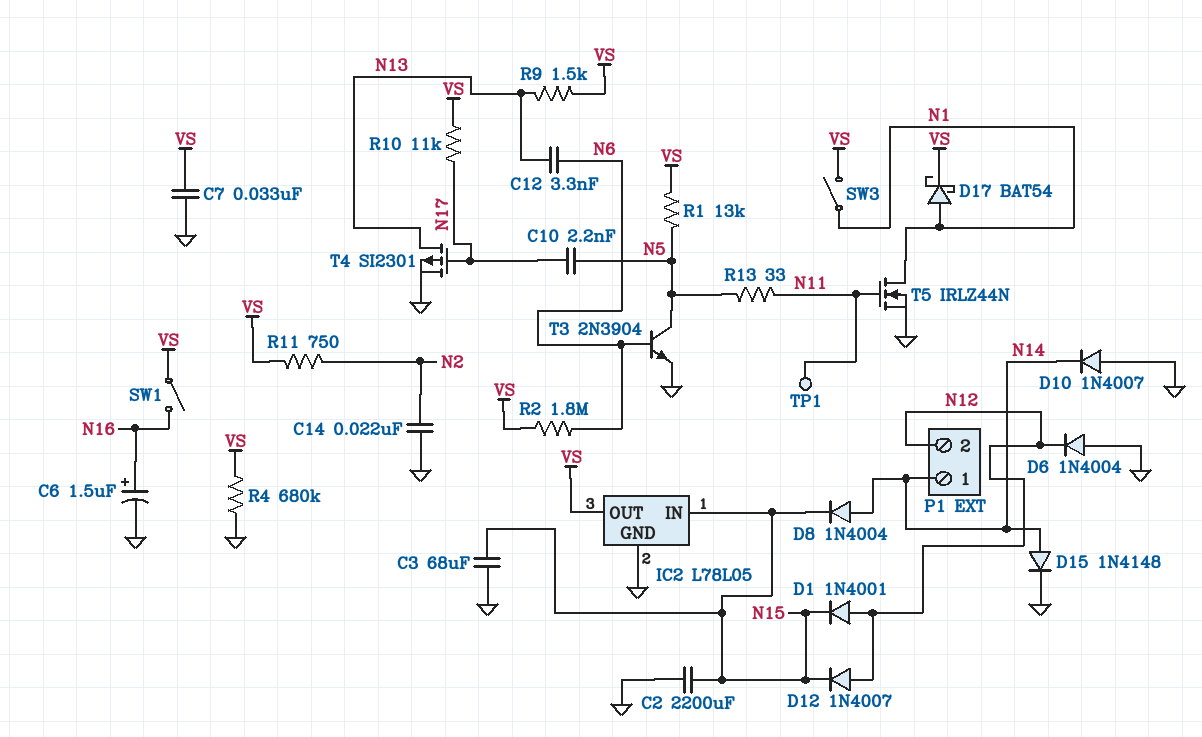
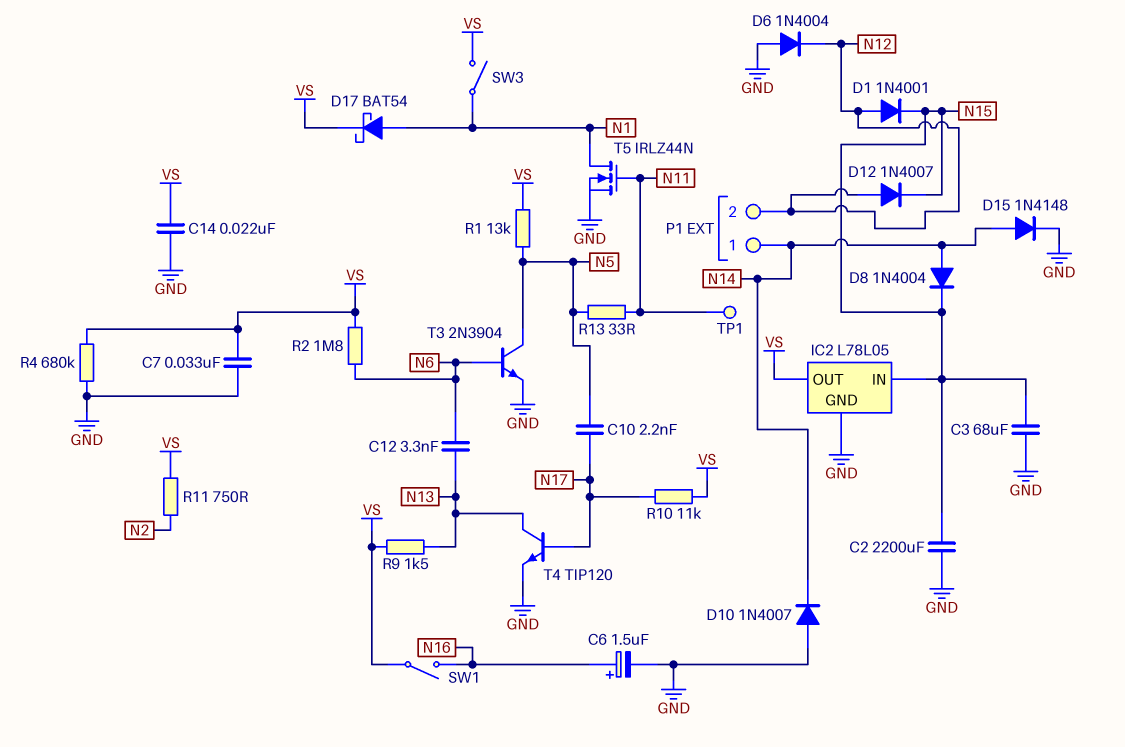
C14: 22nF (GND, N2) -> 22nF (GND, VS)
T4: PMOS SI2301 (G N17, D N13, S GND) -> NPN TIP120 (B N17, C N13, E GND)

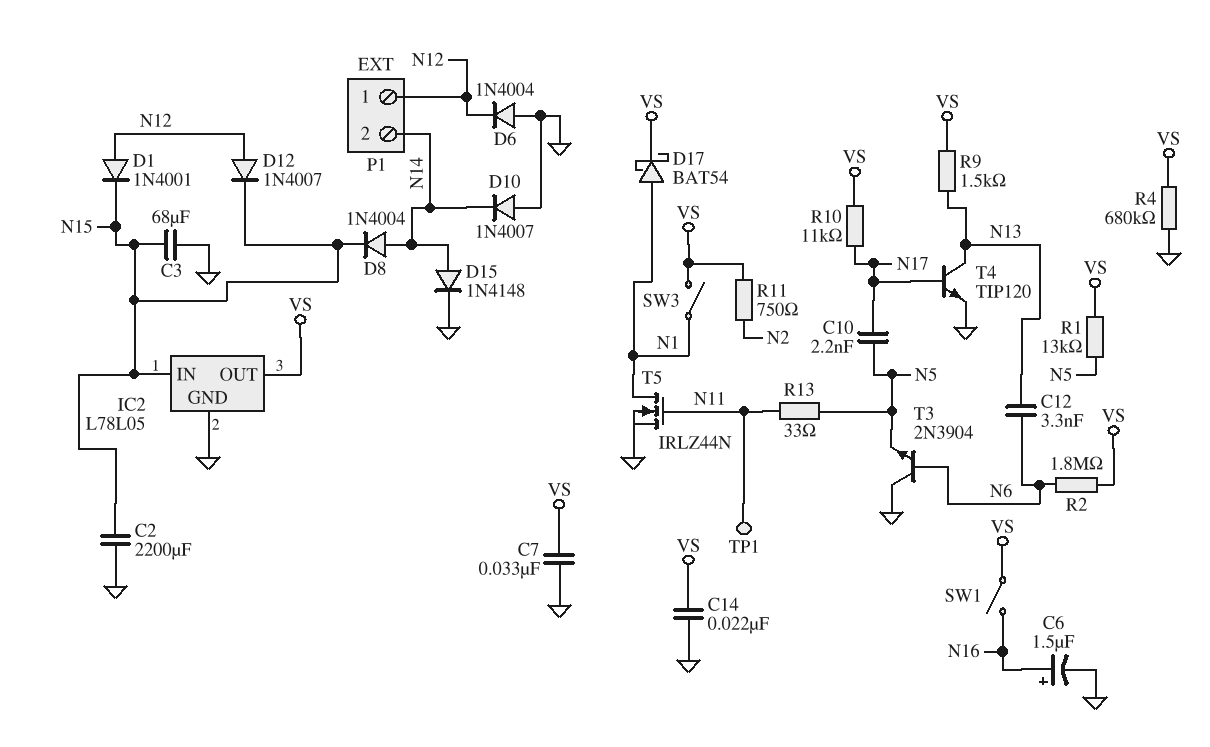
P1 pin 1: N14 -> N12
P1 pin 2: N12 -> N14
T3: NPN 2N3904 (B N6, C N5, E GND) -> NPN 2N3904 (B N6, C GND, E N5)

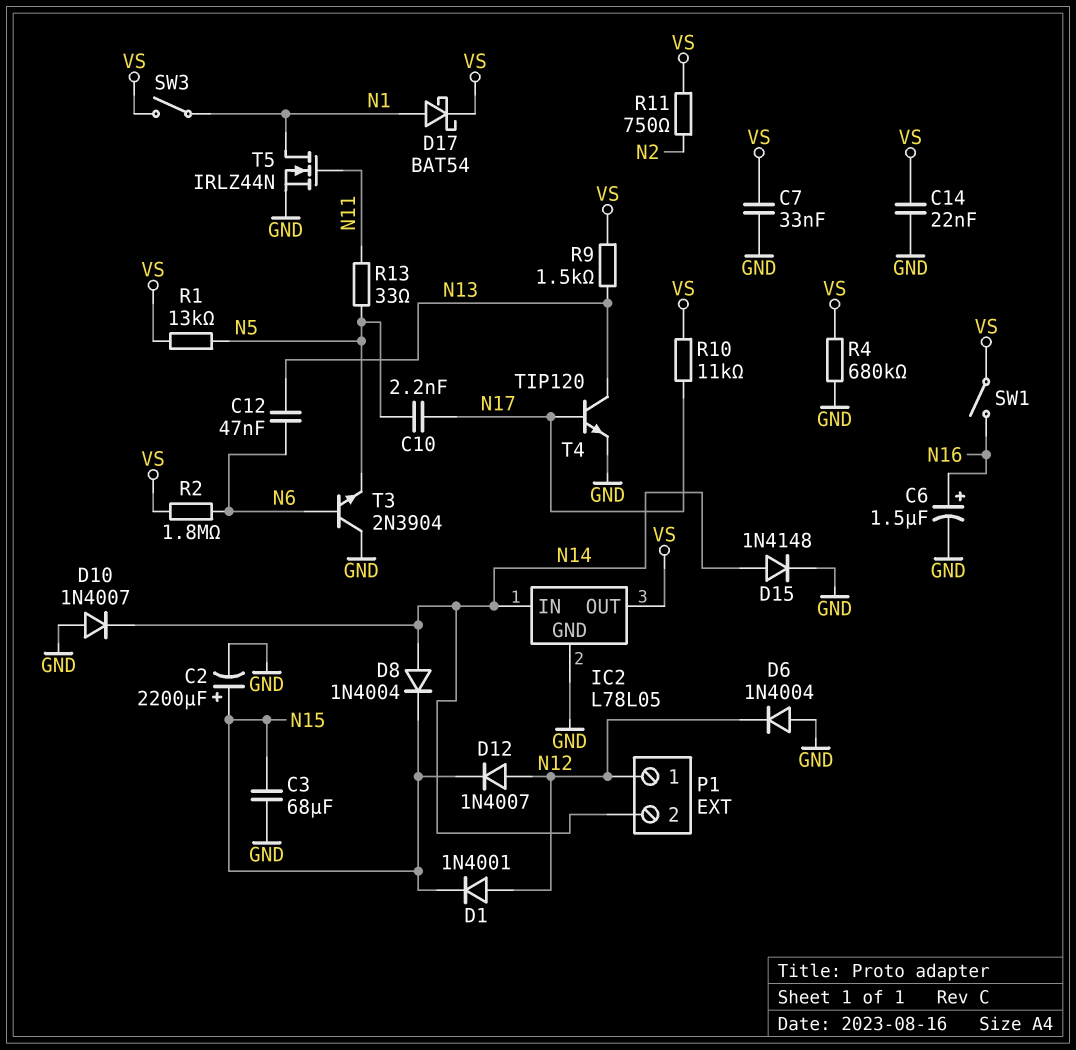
C2: 2200uF (GND, N15) -> 2200uF (plus N15, minus GND)
C12: 3.3nF (N6, N13) -> 47nF (N6, N13)
IC2 pin IN: N15 -> N14
TP1: test point (N11) -> none

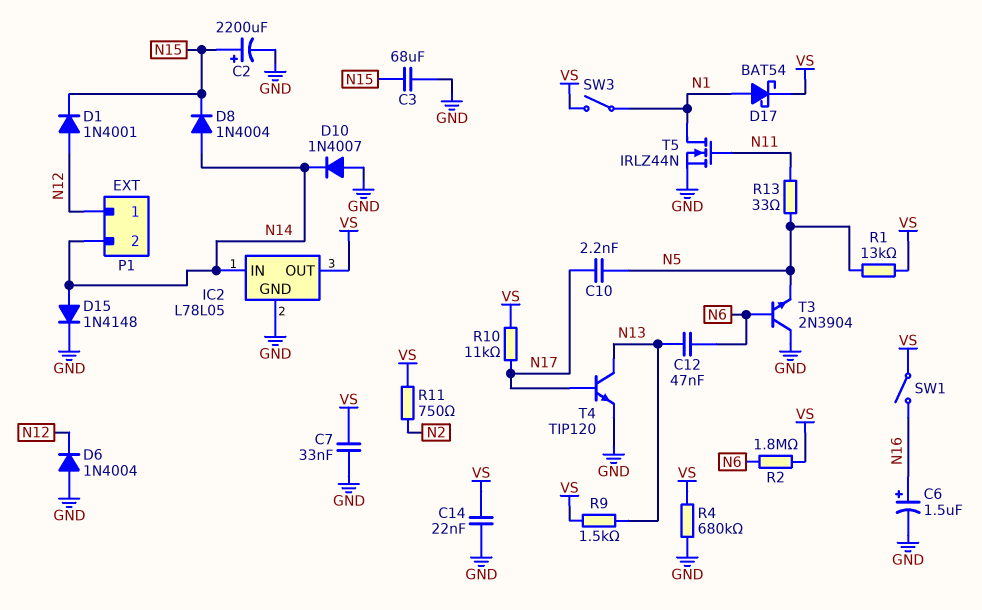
D12: diode 1N4007 (A N12, K N15) -> none

